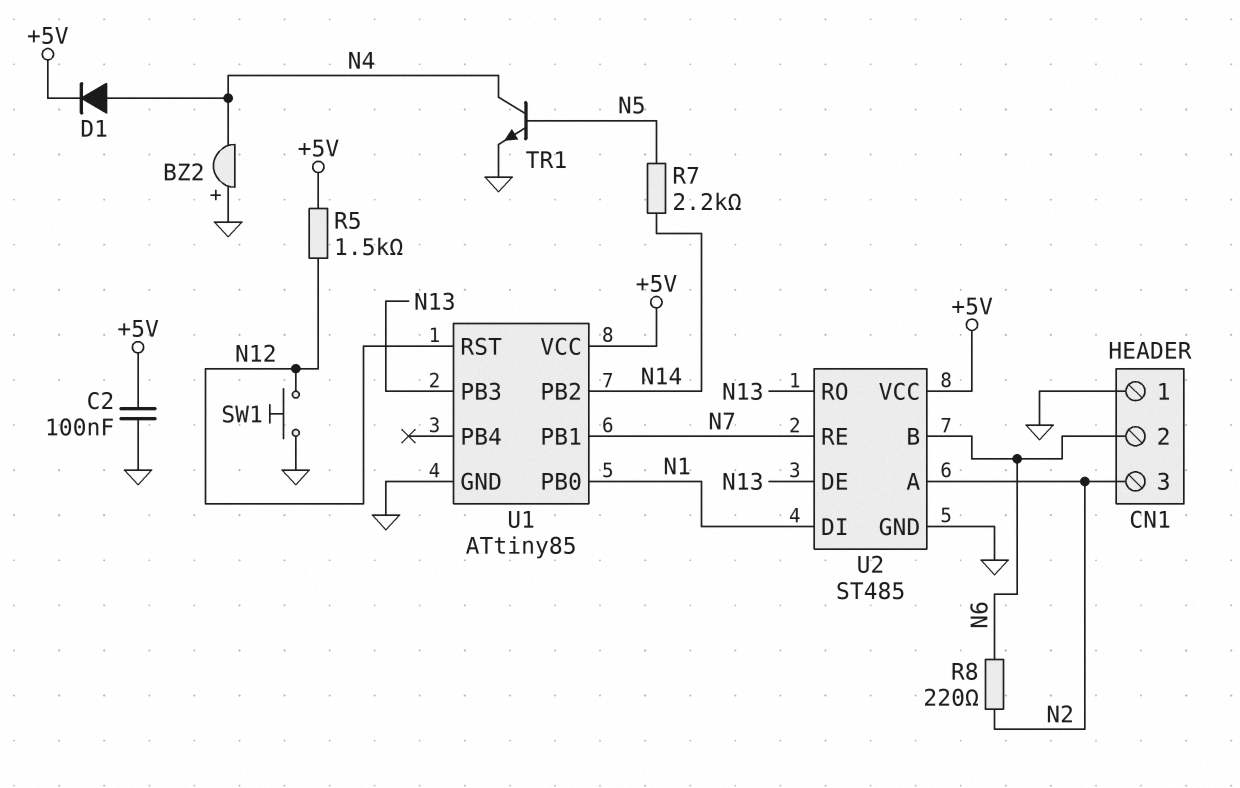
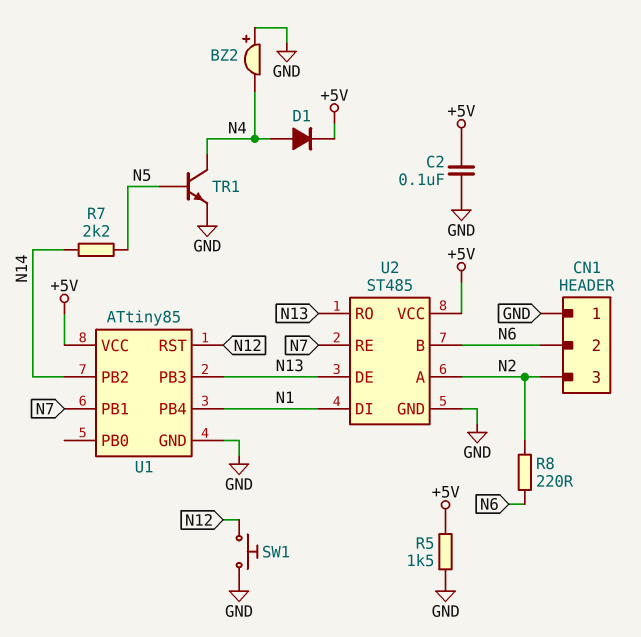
R5: 1.5k (+5V, N12) -> 1.5k (+5V, GND)
U1 pin PB0: N1 -> none
U1 pin PB4: none -> N1

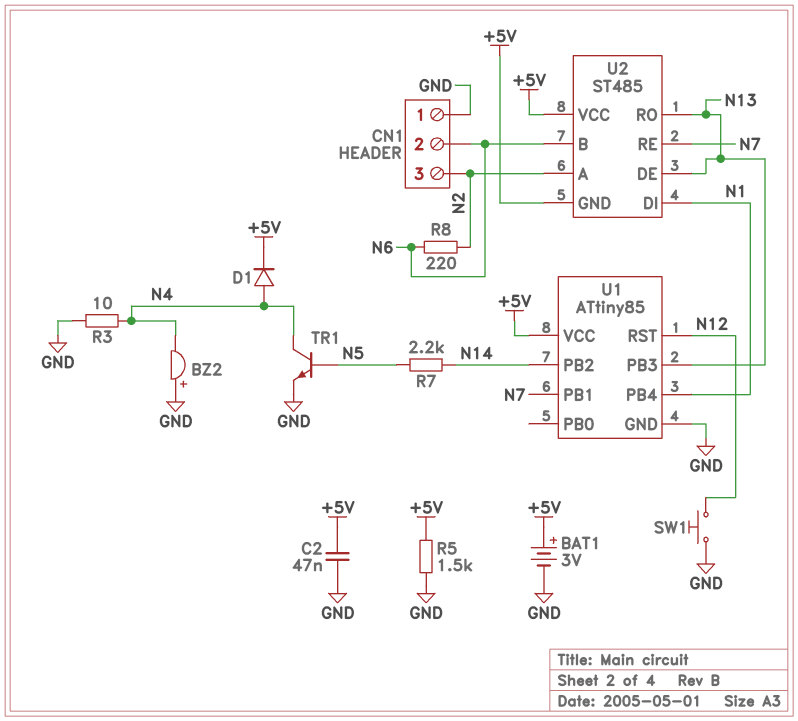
BAT1: none -> 3V (plus +5V, minus GND)
C2: 100nF (+5V, GND) -> 47nF (+5V, GND)
R3: none -> 10 (GND, N4)
U2 pin GND: GND -> +5V

